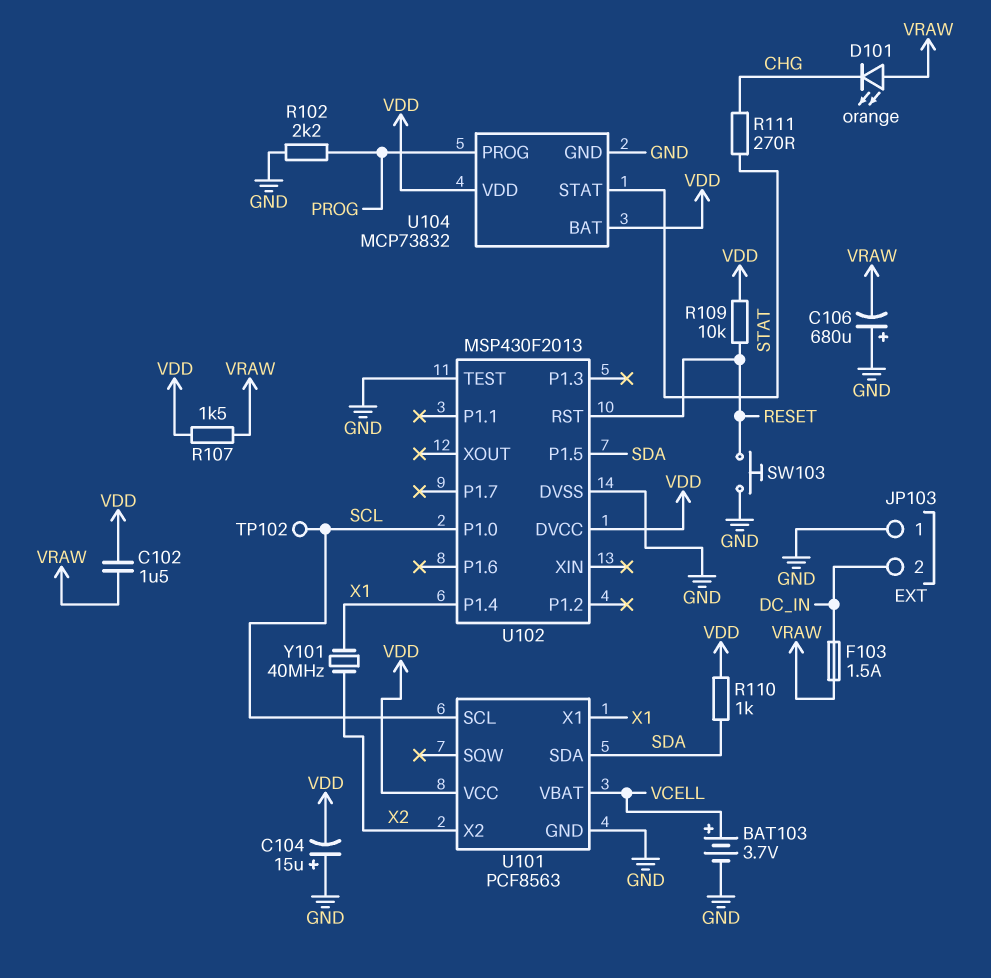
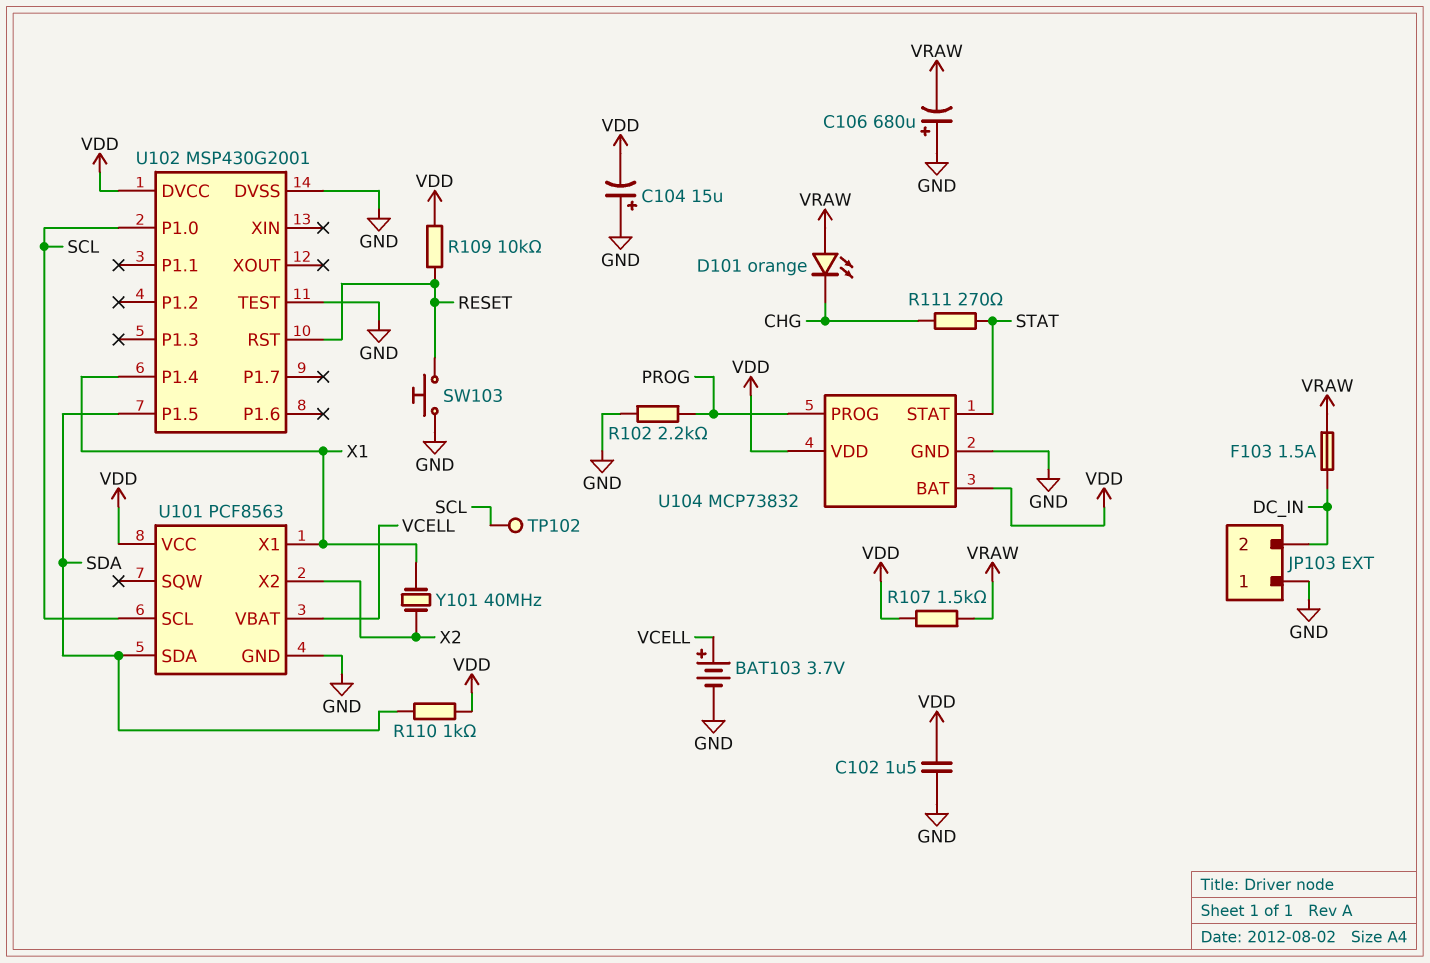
C102: 1.5uF (VDD, VRAW) -> 1.5uF (GND, VDD)
U102: MSP430F2013 -> MSP430G2001

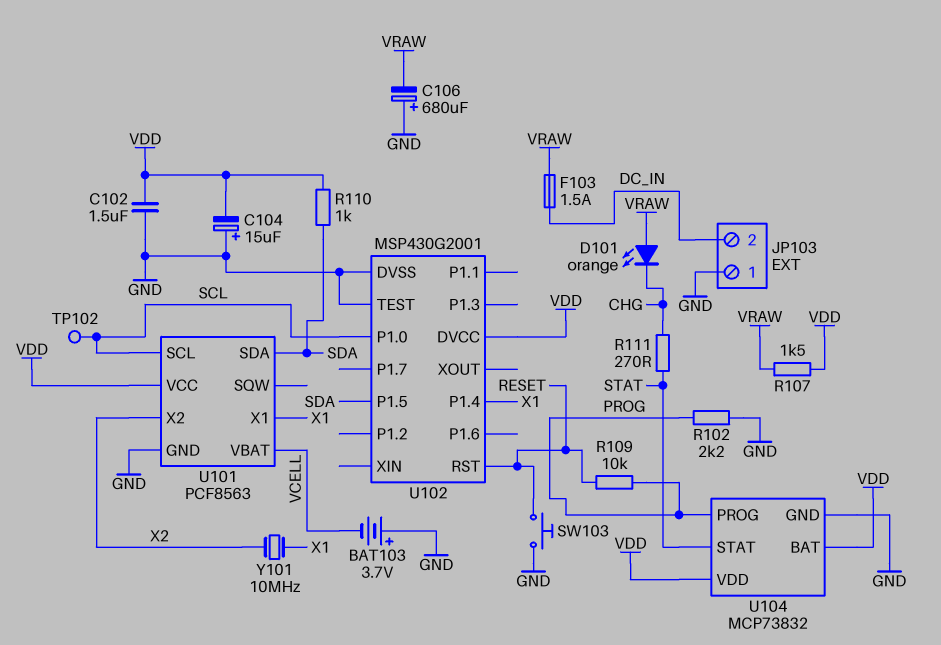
BAT103: 3.7V (plus VCELL, minus GND) -> 3.7V (plus GND, minus VCELL)
R109: 10k (RESET, VDD) -> 10k (PROG, RESET)
Y101: 40MHz (X1, X2) -> 10MHz (X1, X2)

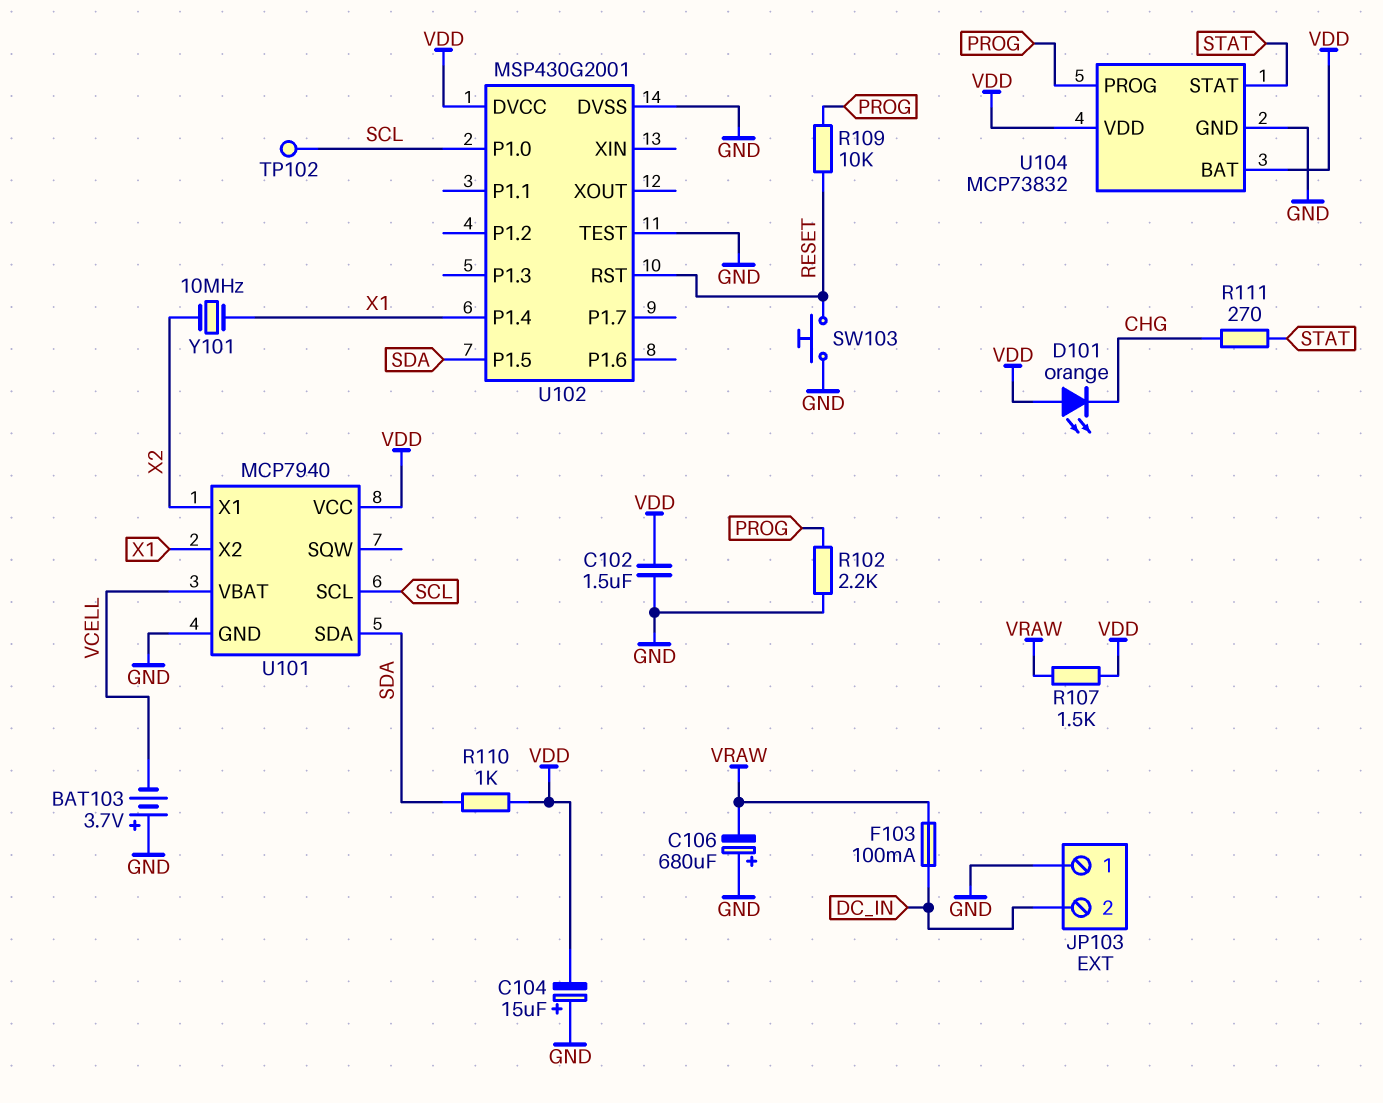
D101: LED orange (A VRAW, K CHG) -> LED orange (A VDD, K CHG)
F103: 1.5A (DC_IN, VRAW) -> 100mA (DC_IN, VRAW)
U101: PCF8563 -> MCP7940
U101 pin X1: X1 -> X2
U101 pin X2: X2 -> X1

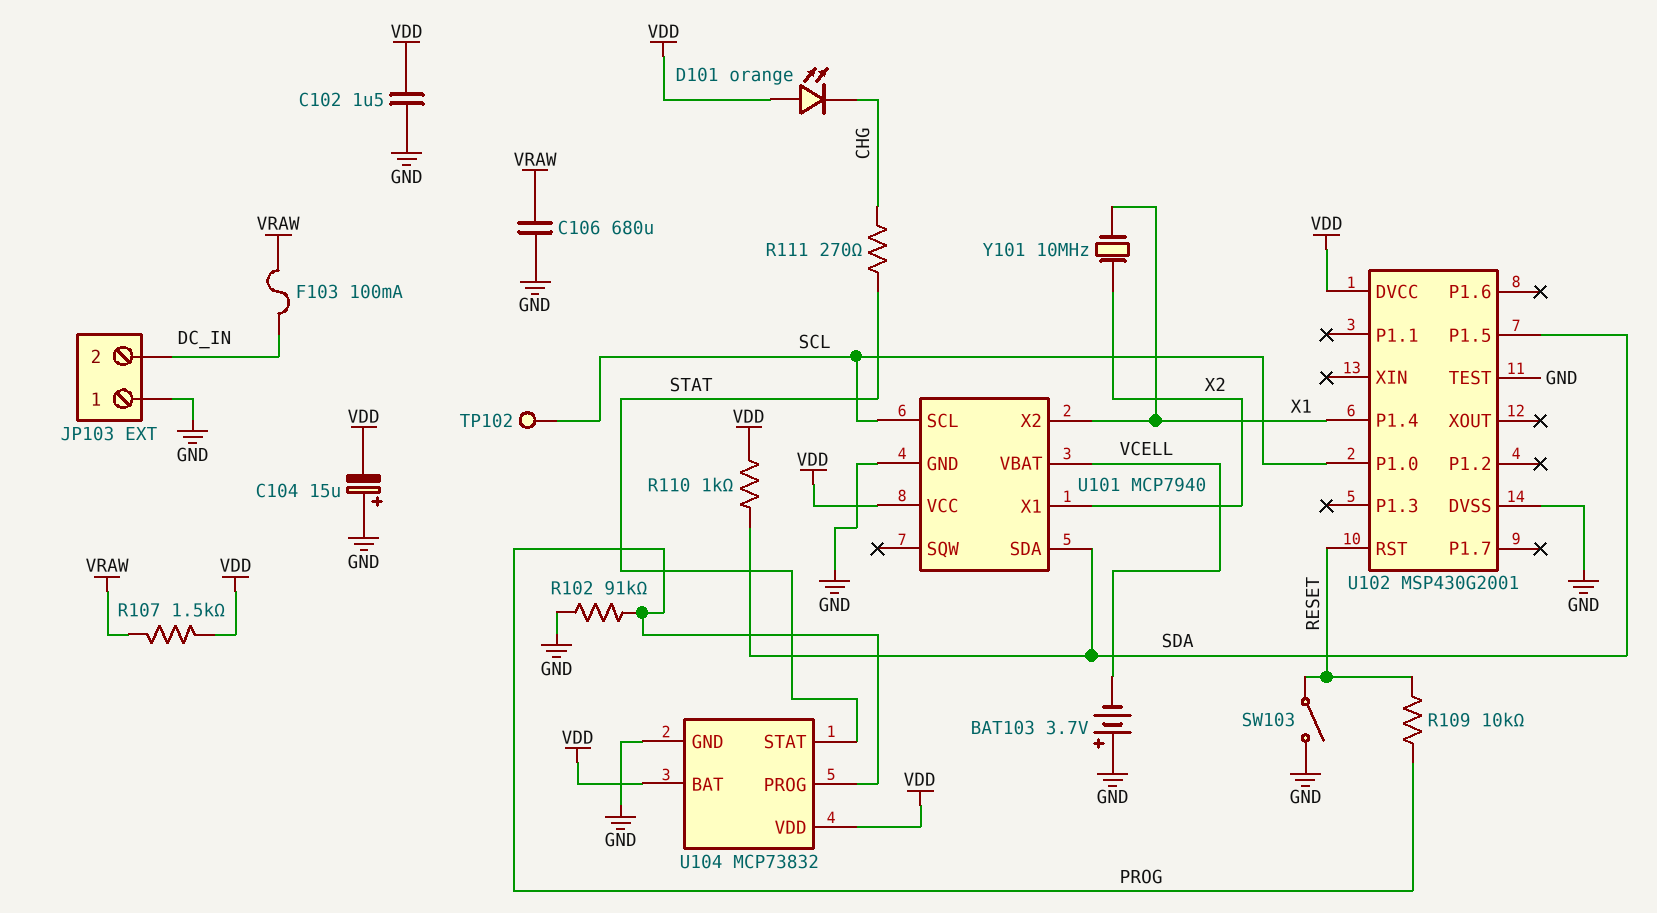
C106: 680uF (plus GND, minus VRAW) -> 680uF (GND, VRAW)
R102: 2.2k (GND, PROG) -> 91k (GND, PROG)
SW103: button (GND, RESET) -> switch (GND, RESET)

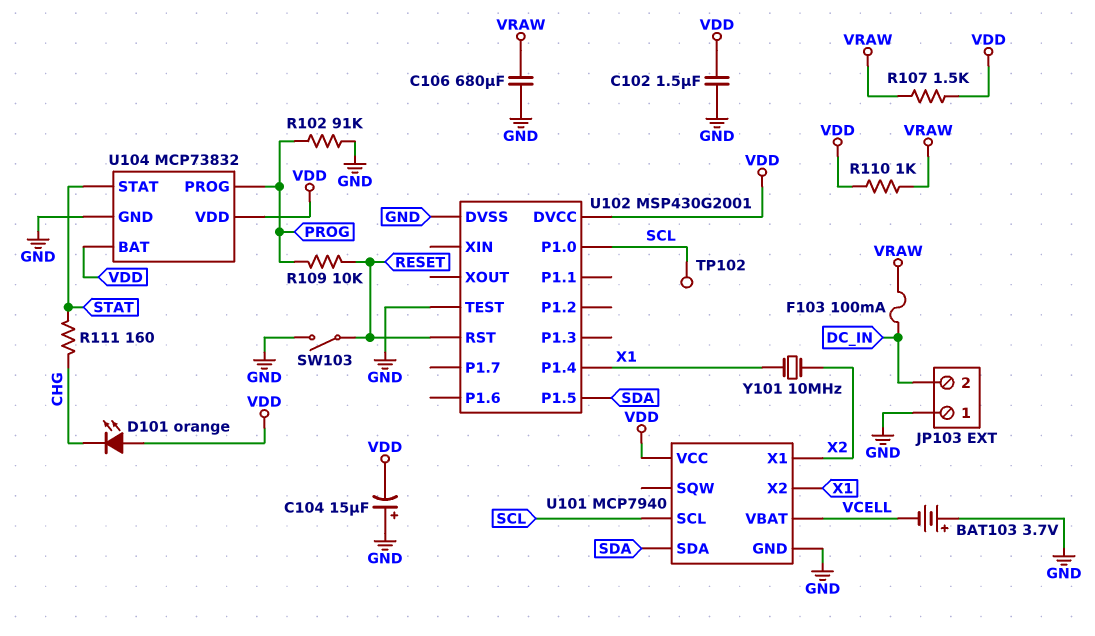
R110: 1k (SDA, VDD) -> 1k (VDD, VRAW)
R111: 270 (CHG, STAT) -> 160 (CHG, STAT)

